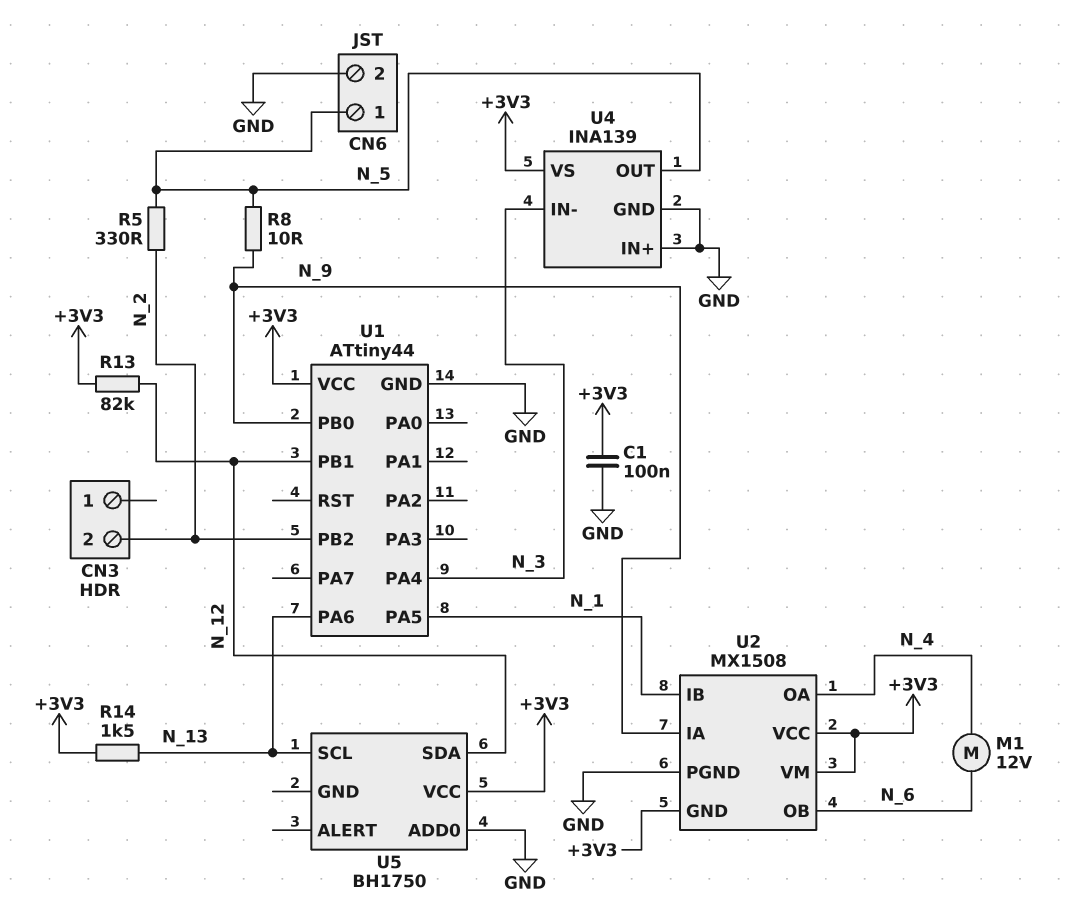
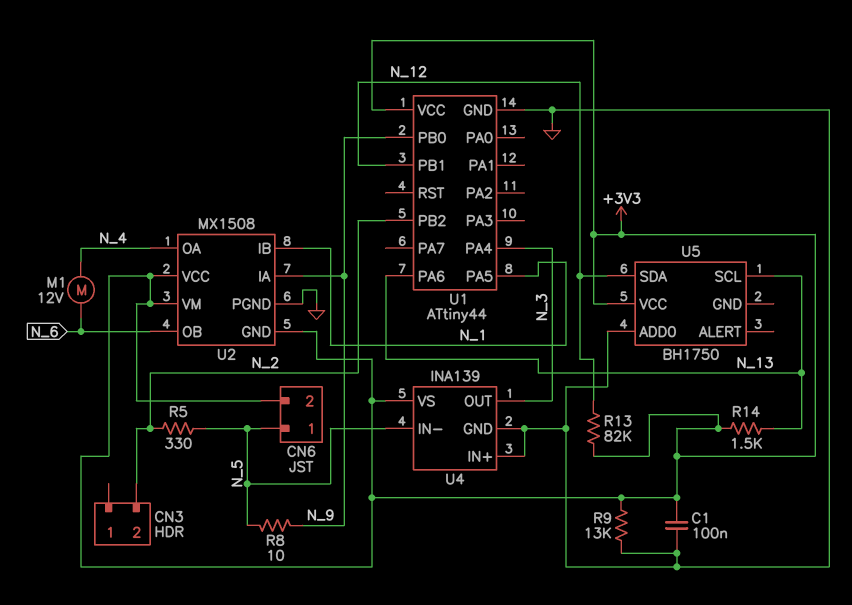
CN6 pin 2: GND -> +3V3
R9: none -> 13k (+3V3, GND)
U4 pin IN-: N_3 -> N_5
U4 pin OUT: N_5 -> N_3

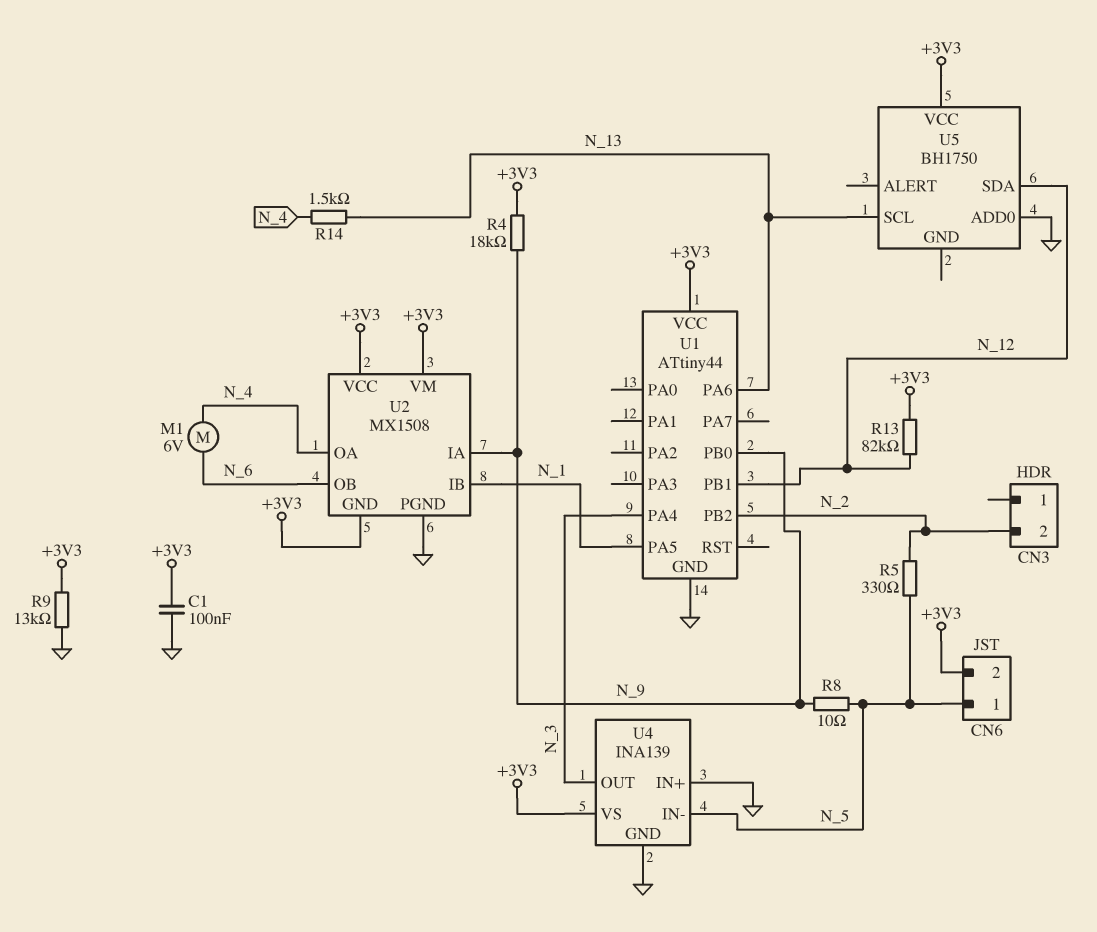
M1: motor 12V (N_4, N_6) -> motor 6V (N_4, N_6)
R4: none -> 18k (+3V3, N_9)
R14: 1.5k (+3V3, N_13) -> 1.5k (N_4, N_13)

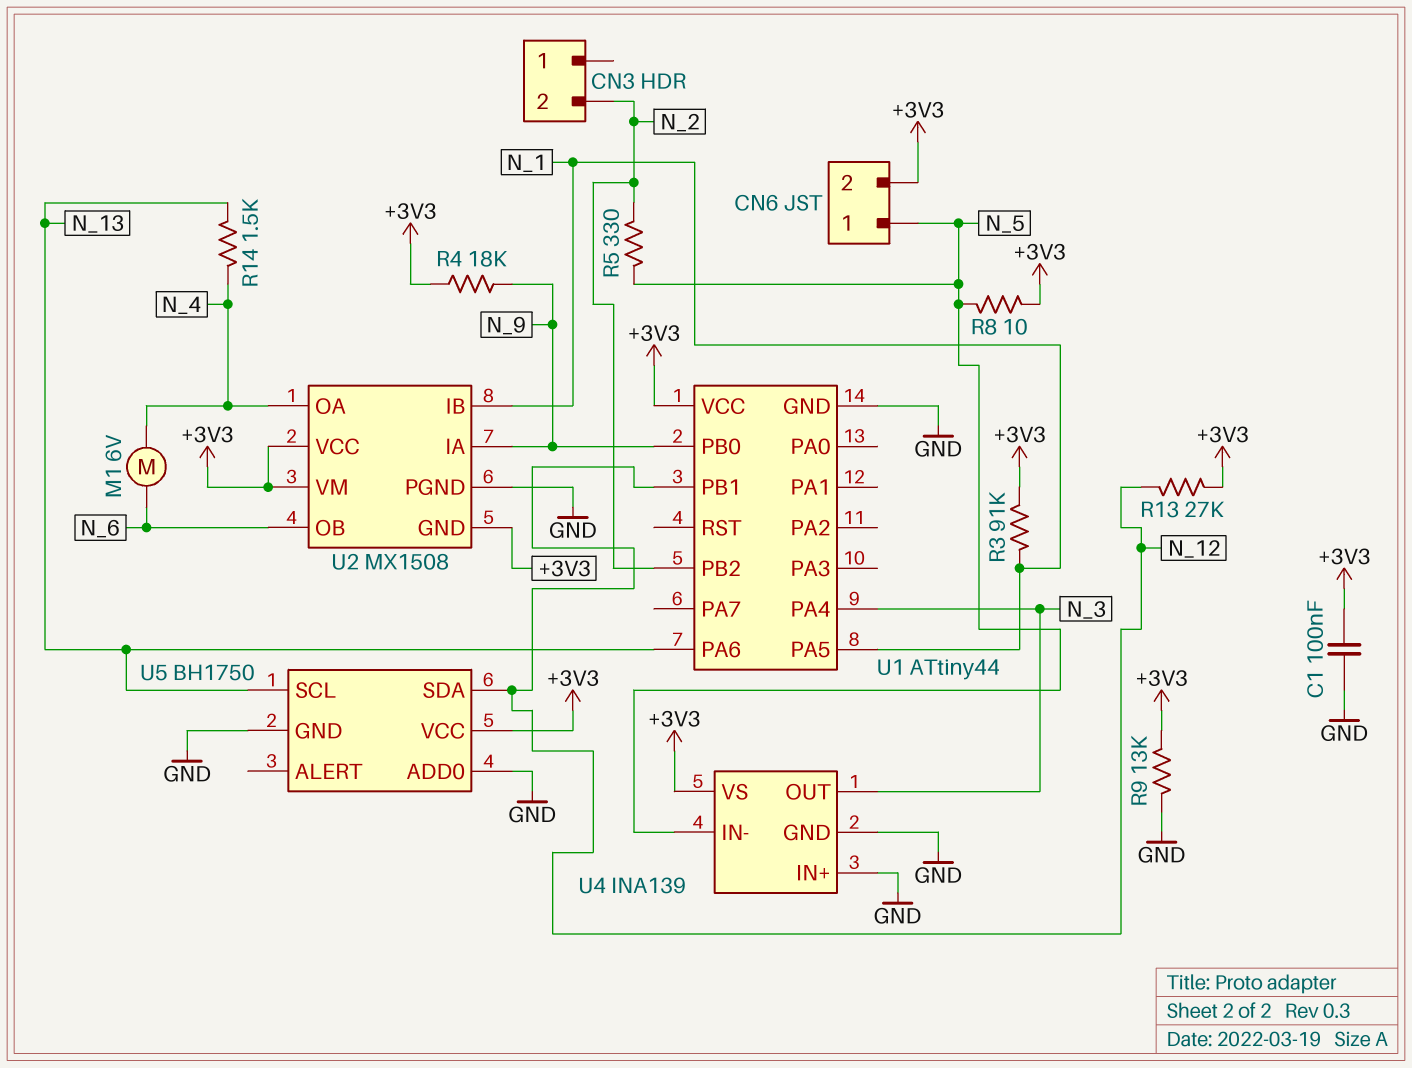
R3: none -> 91k (+3V3, N_1)
R8: 10 (N_5, N_9) -> 10 (+3V3, N_5)
R13: 82k (+3V3, N_12) -> 27k (+3V3, N_12)
U5 pin GND: none -> GND

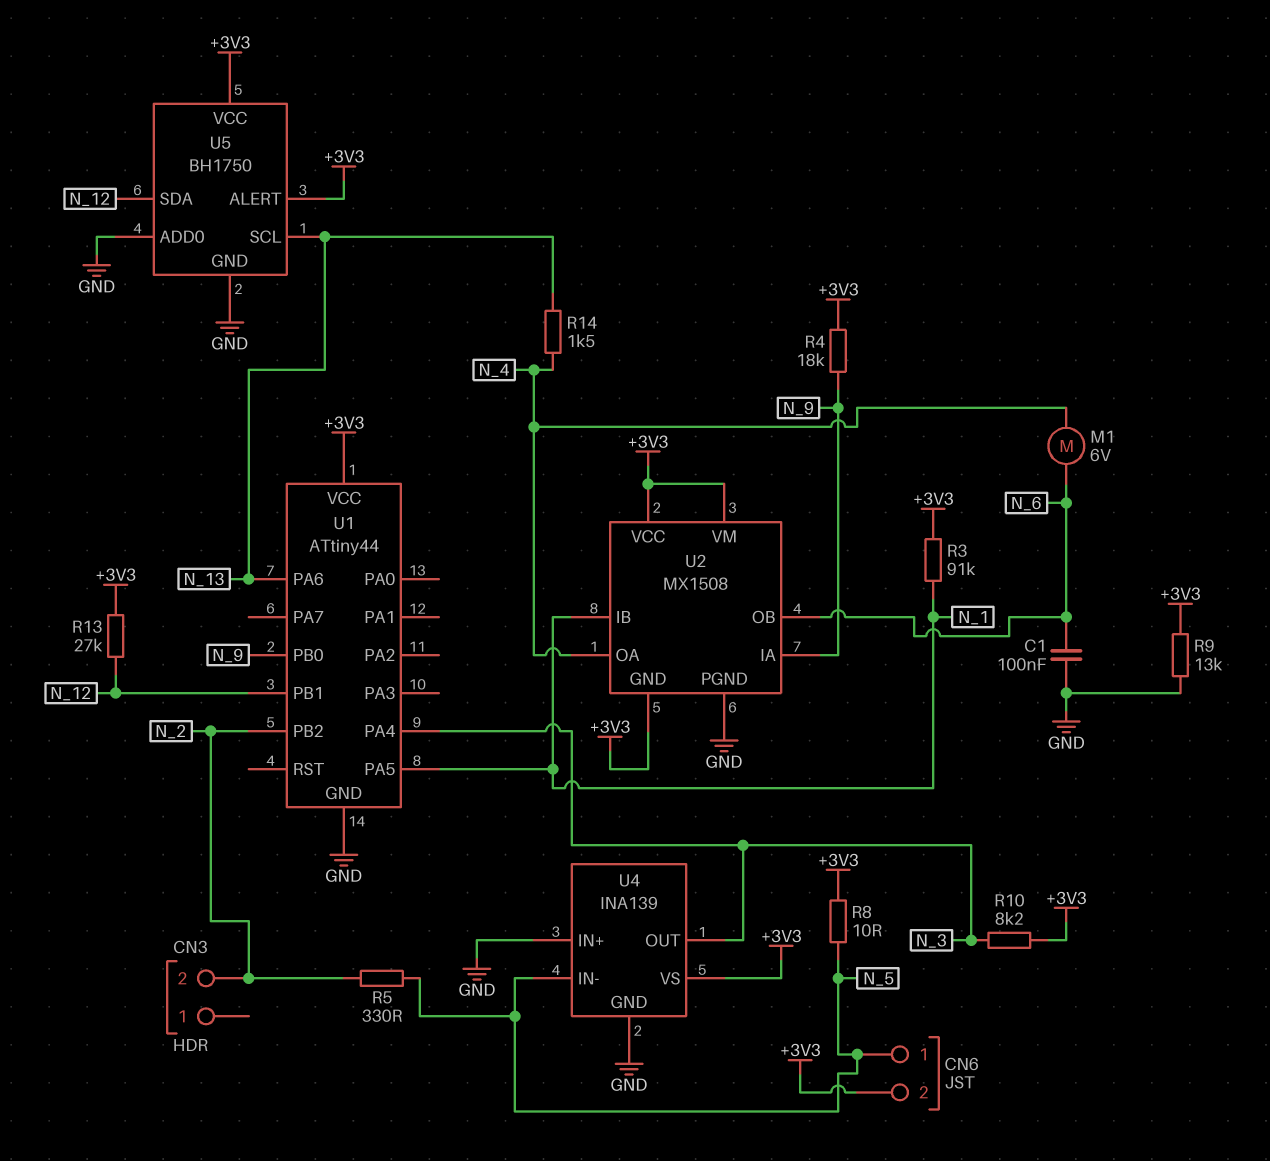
C1: 100nF (+3V3, GND) -> 100nF (GND, N_6)
R10: none -> 8.2k (+3V3, N_3)
U5 pin ALERT: none -> +3V3

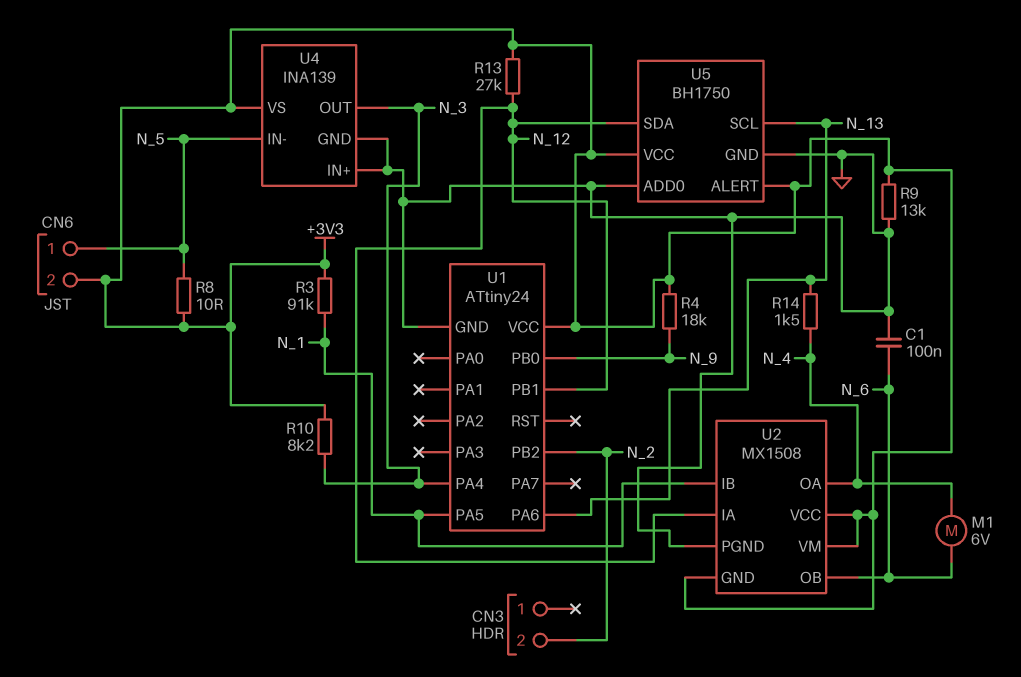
R5: 330 (N_2, N_5) -> none
U1: ATtiny44 -> ATtiny24
U2 pin IA: N_9 -> N_12

